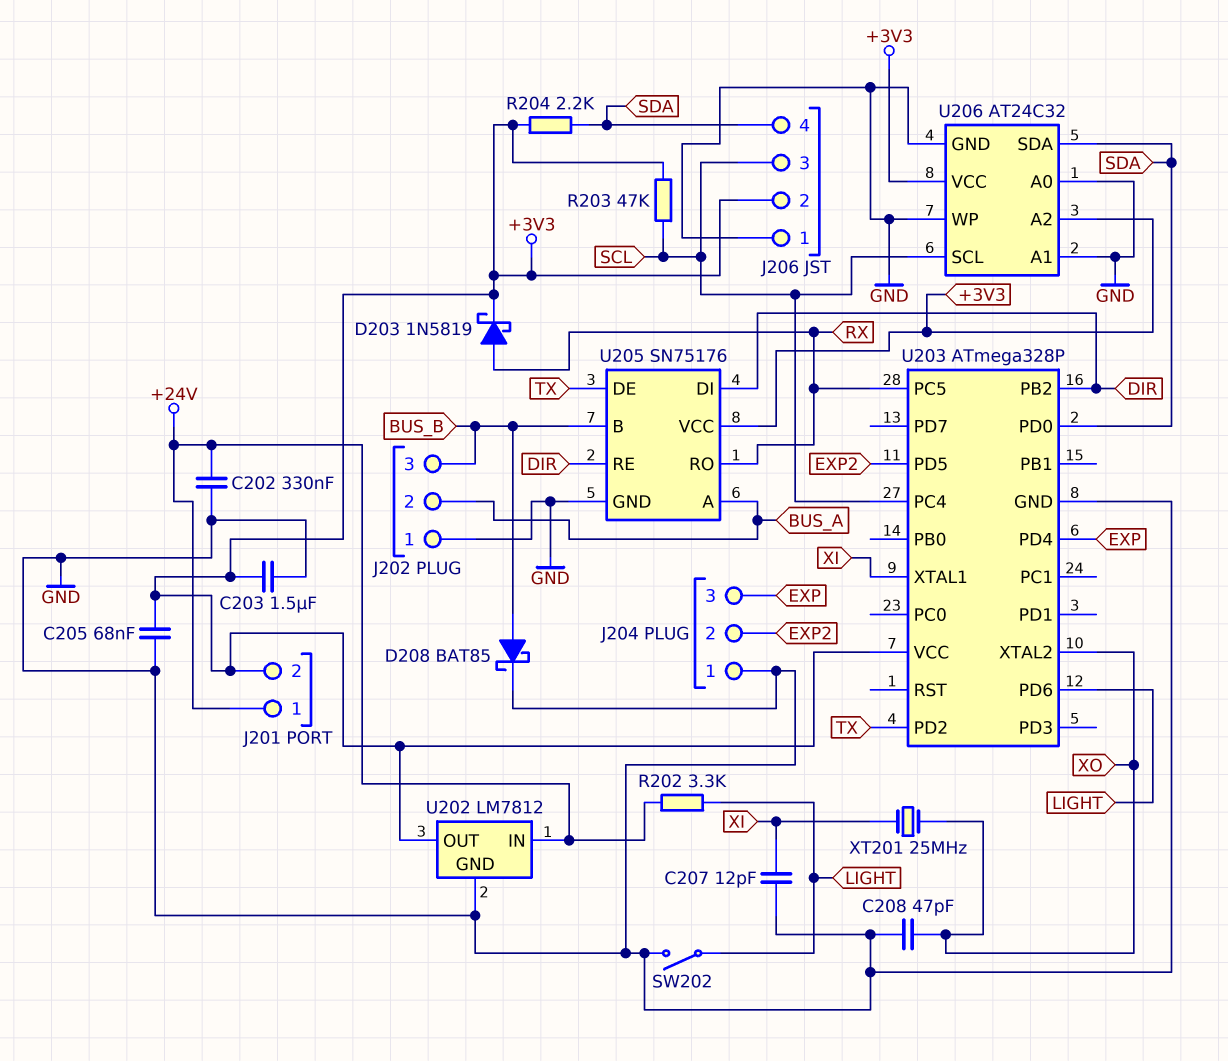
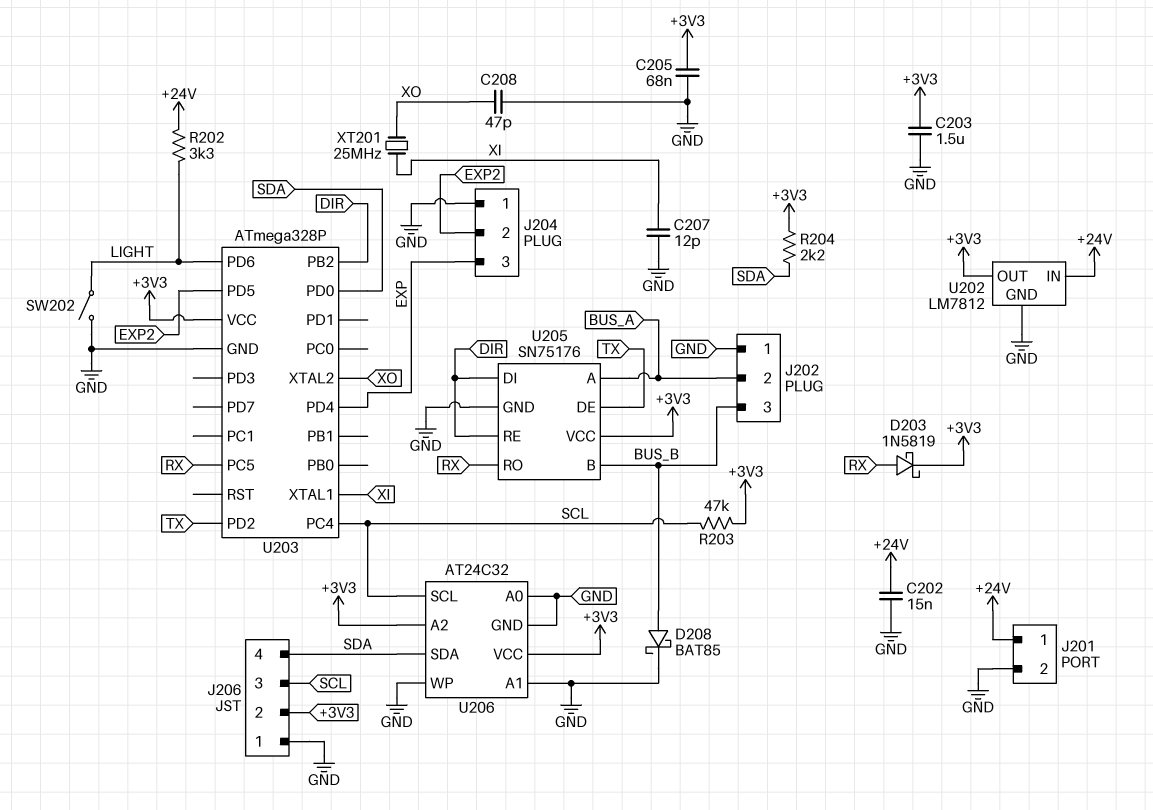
C202: 330nF (+24V, GND) -> 15nF (+24V, GND)
J201 pin 2: +3V3 -> GND

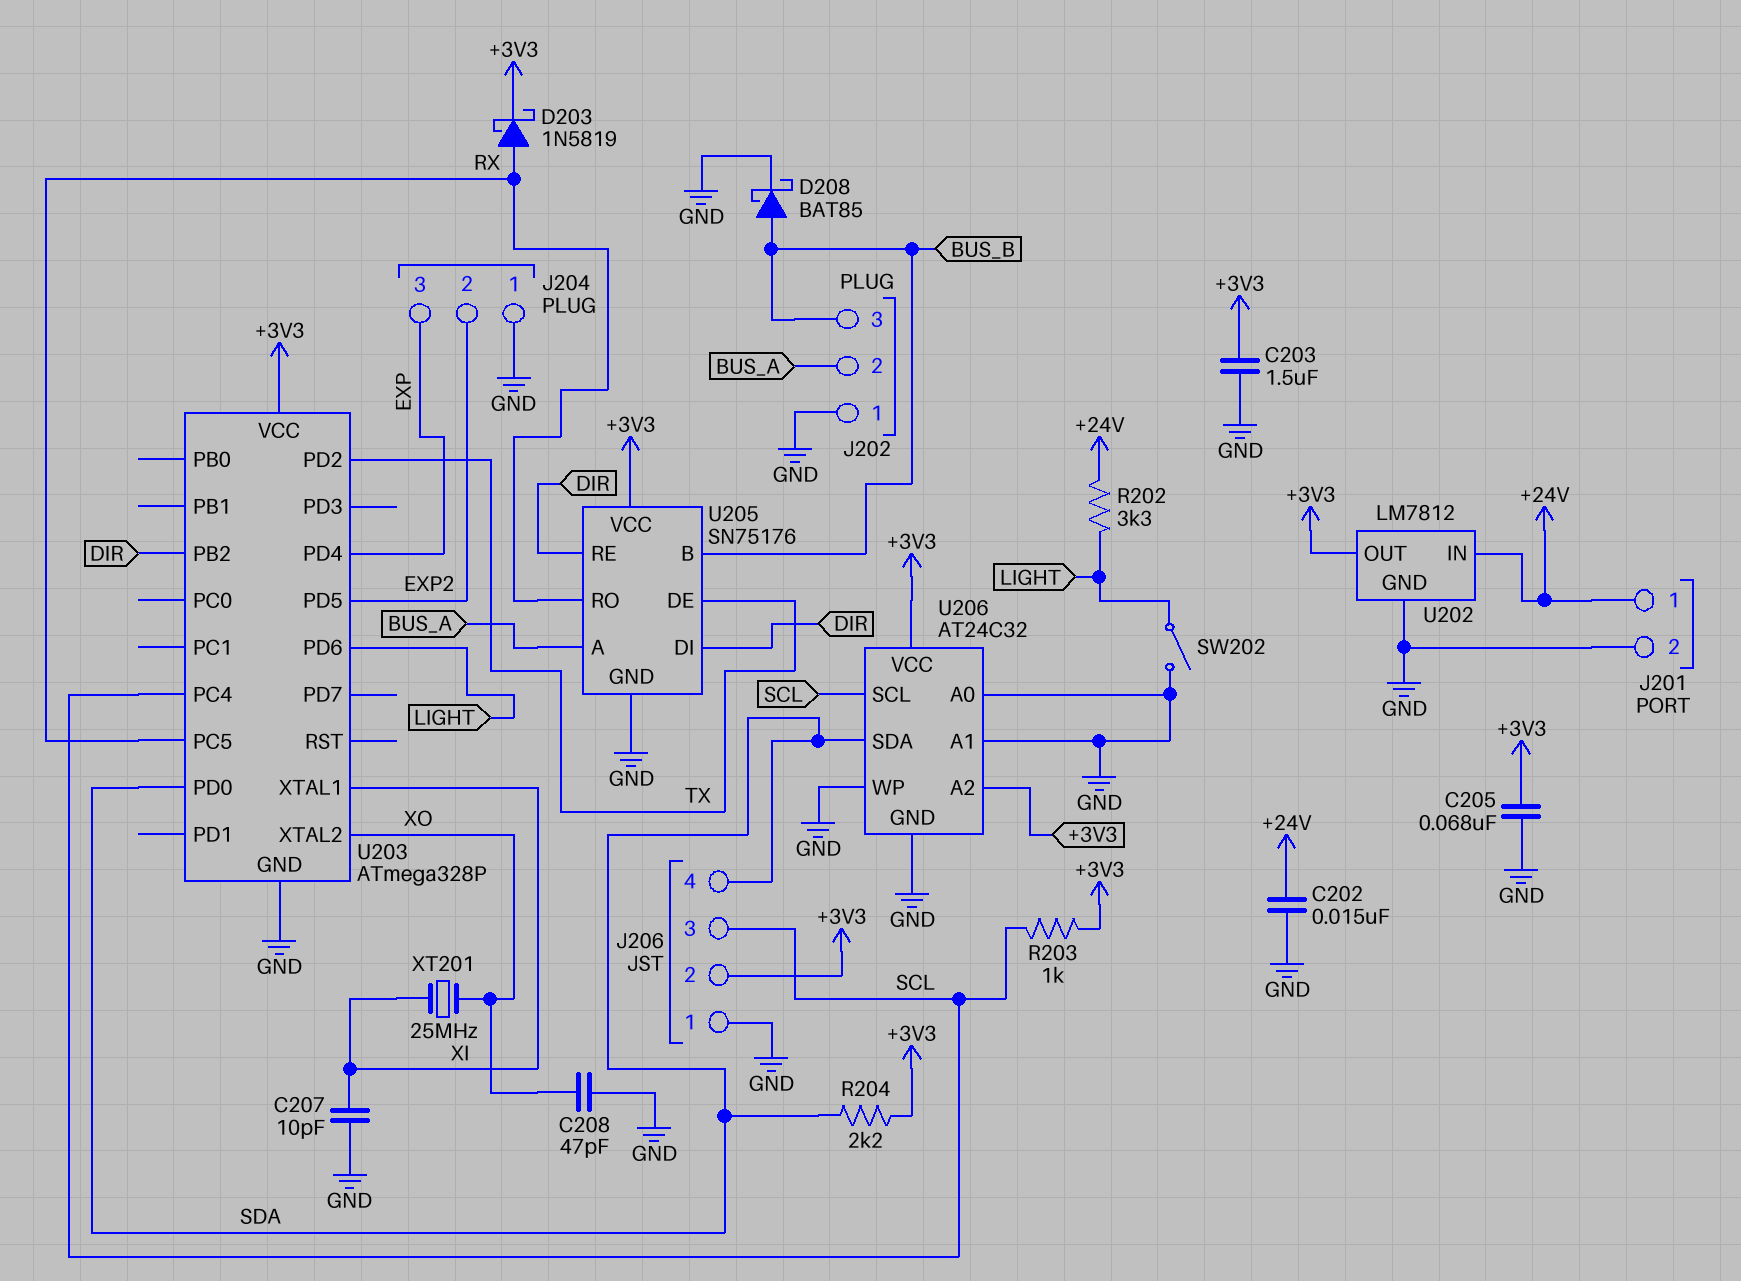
C207: 12pF (GND, XI) -> 10pF (GND, XI)
R203: 47k (+3V3, SCL) -> 1k (+3V3, SCL)

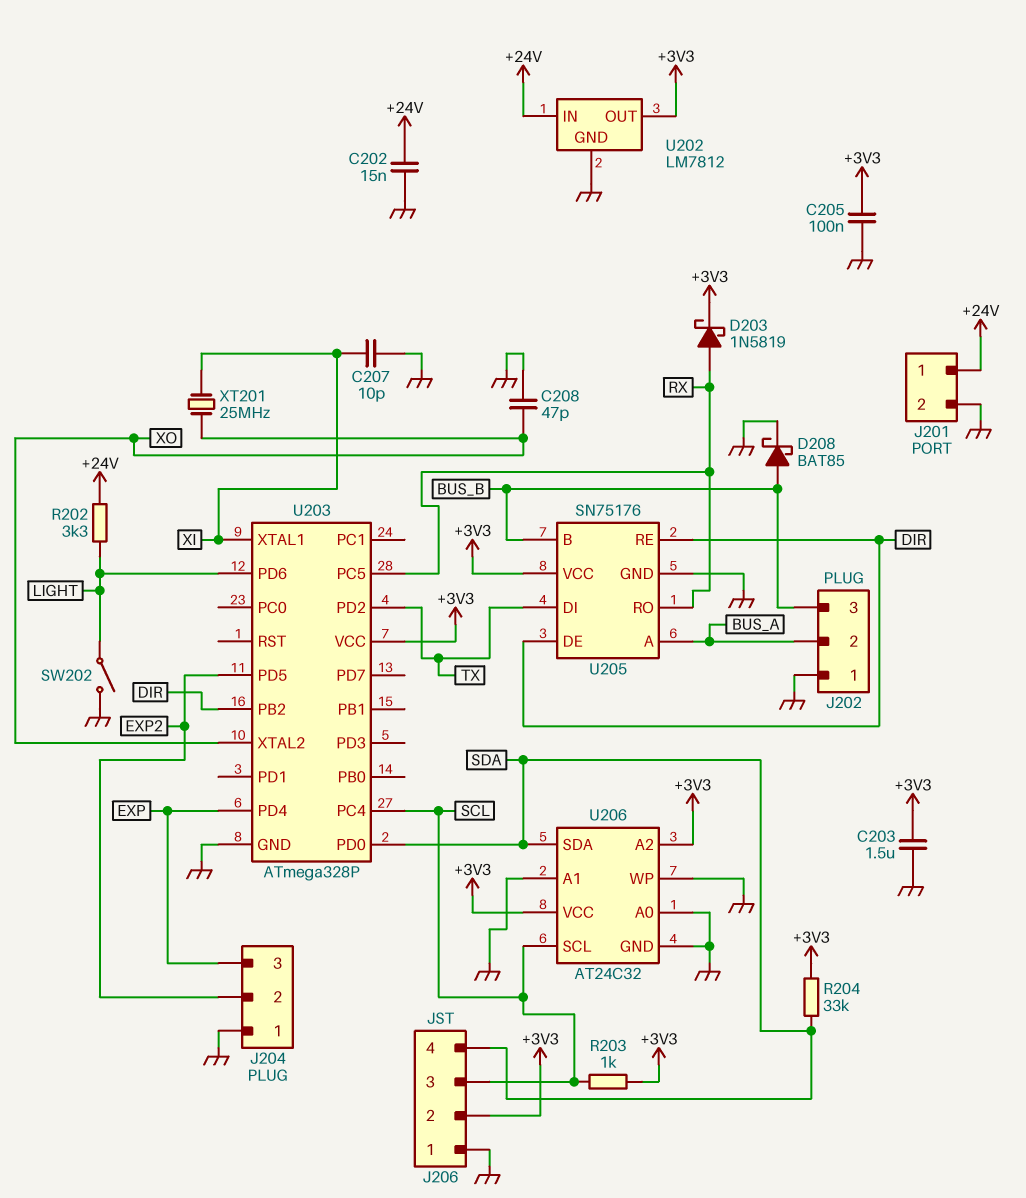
C205: 68nF (+3V3, GND) -> 100nF (+3V3, GND)
R204: 2.2k (+3V3, SDA) -> 33k (+3V3, SDA)
U205 pin DE: TX -> DIR
U205 pin DI: DIR -> TX

